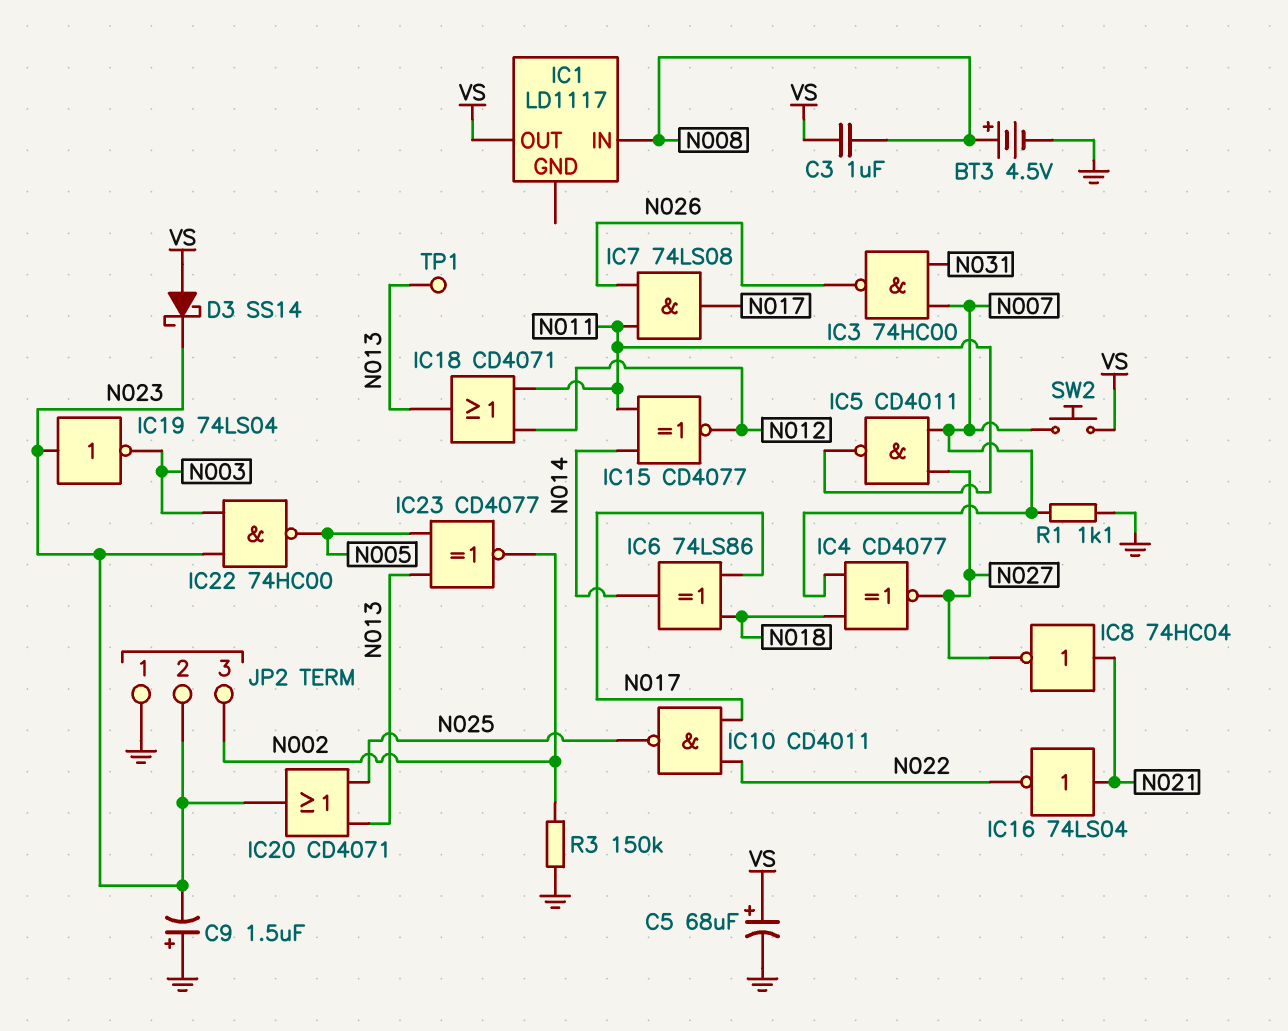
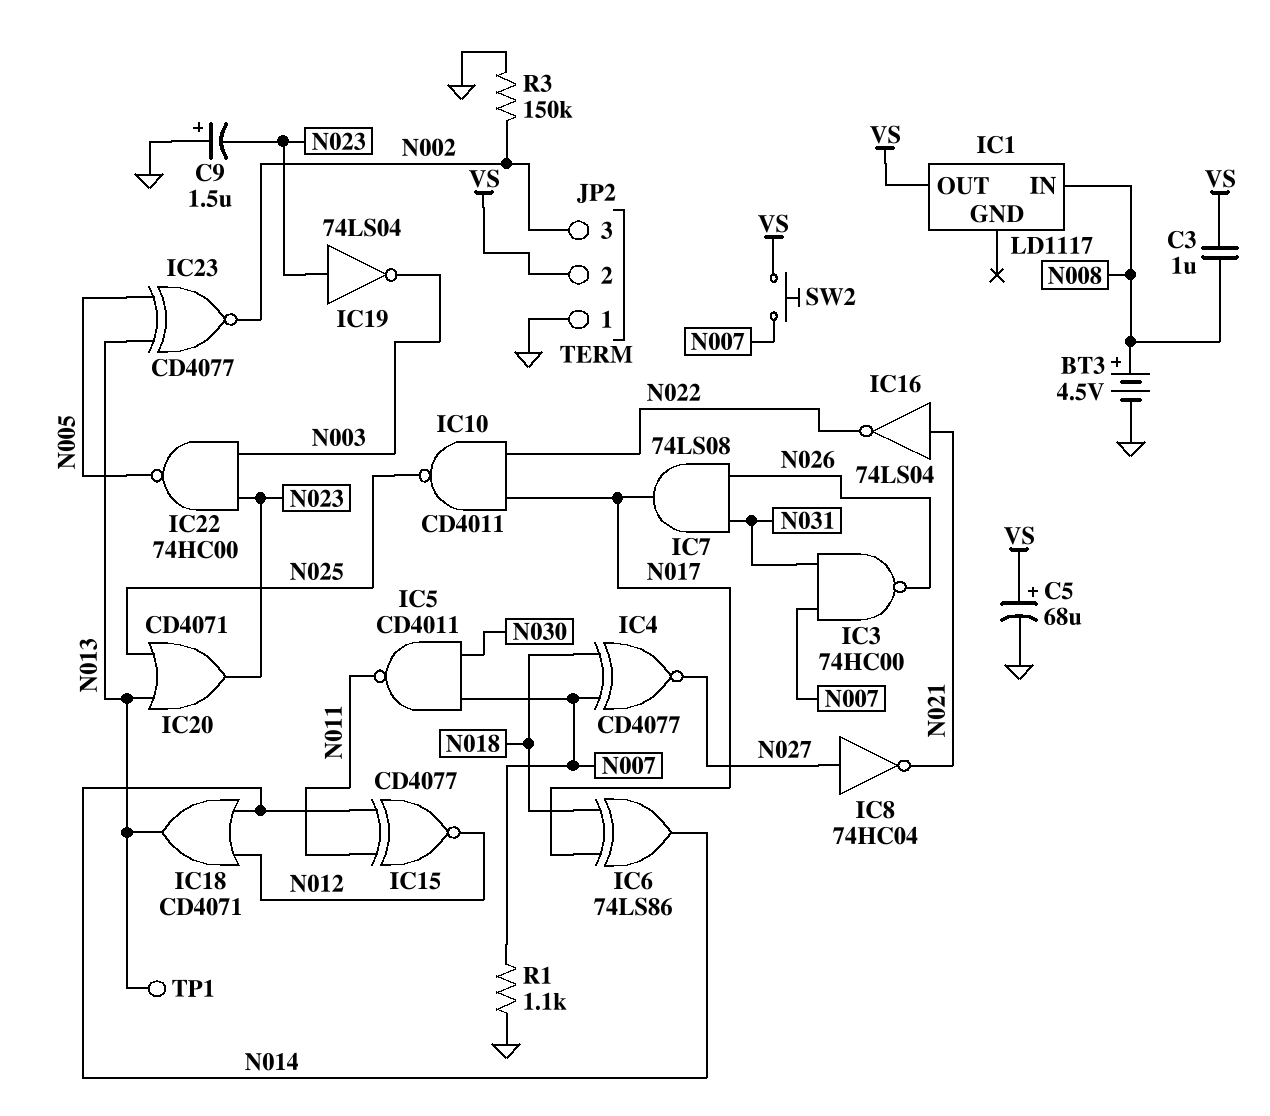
D3: schottky SS14 (A VS, K N023) -> none
IC5: NAND CD4011 (in N007, in N027, out N011) -> NAND CD4011 (in N007, in N030, out N011)
IC7: AND 74LS08 (in N011, in N026, out N017) -> AND 74LS08 (in N026, in N031, out N017)
IC8: NOT 74HC04 (in N021, out N027) -> NOT 74HC04 (in N027, out N021)
IC18: OR CD4071 (in N011, in N012, out N013) -> OR CD4071 (in N012, in N014, out N013)
JP2 pin 2: N023 -> VS

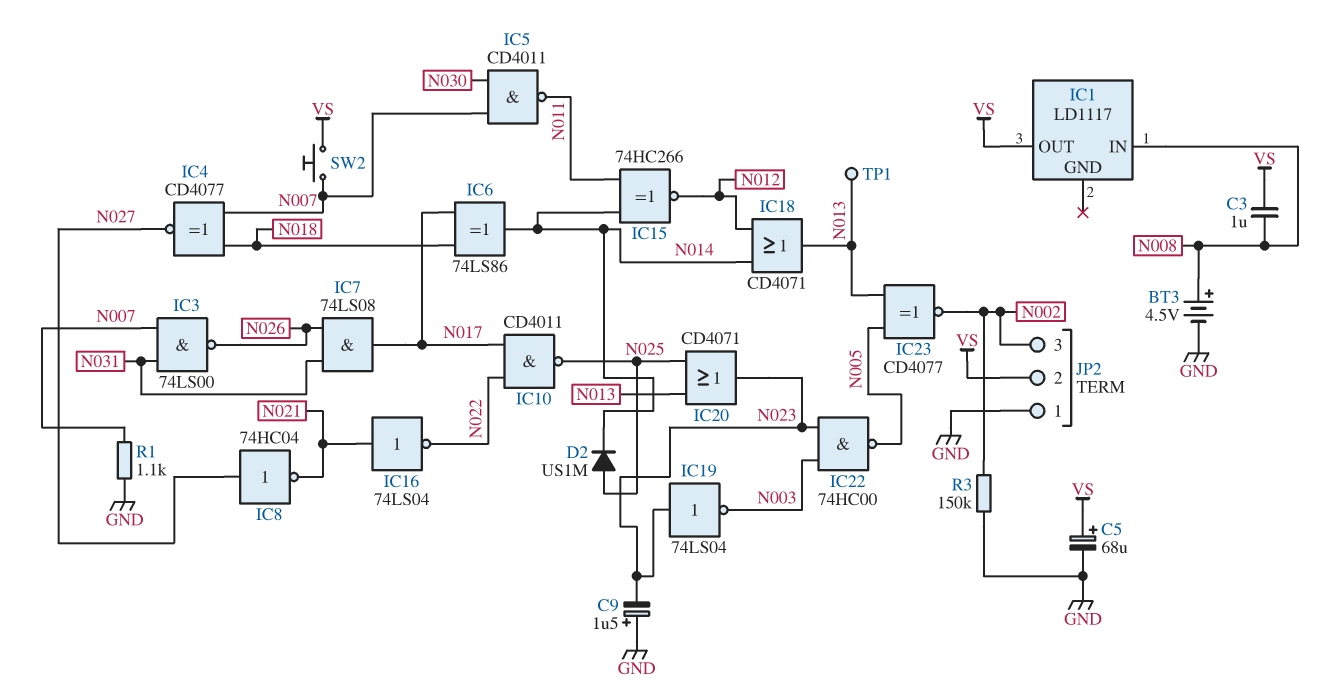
D2: none -> diode US1M (A N025, K N014)
IC3: NAND 74HC00 (in N007, in N031, out N026) -> NAND 74LS00 (in N007, in N031, out N026)
IC15: XNOR CD4077 (in N011, in N014, out N012) -> XNOR 74HC266 (in N011, in N014, out N012)

